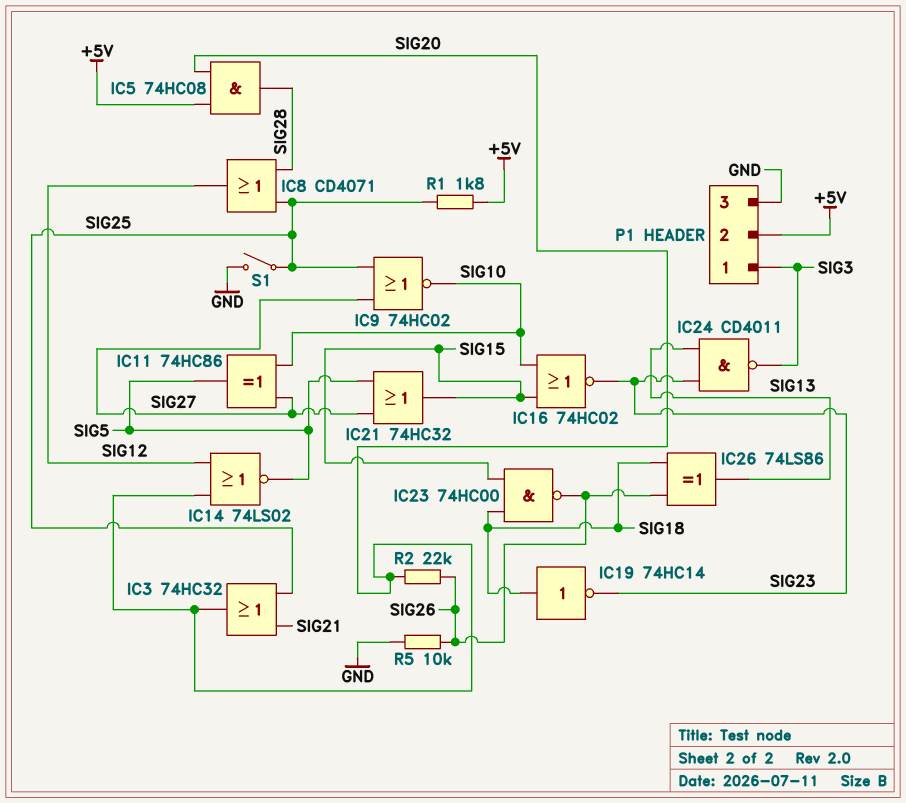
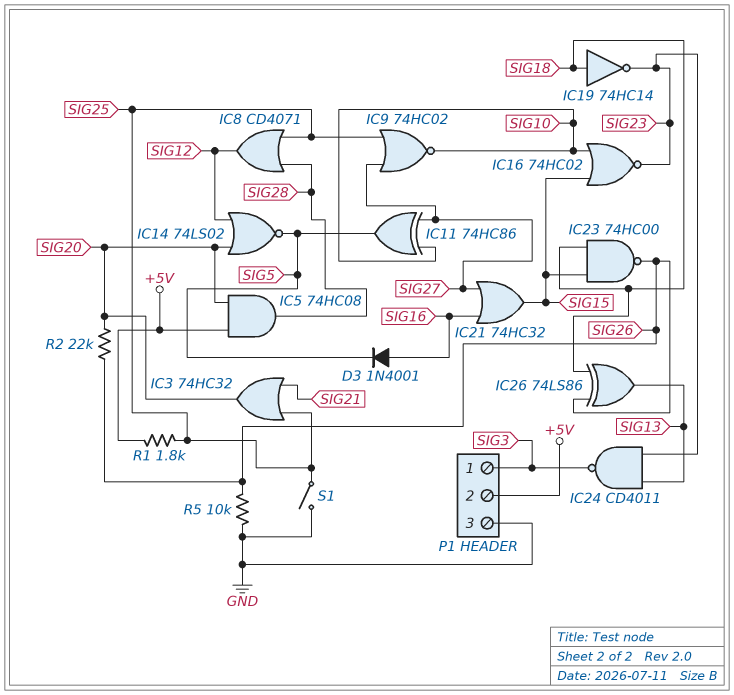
D3: none -> diode 1N4001 (A SIG16, K SIG5)
IC21: OR 74HC32 (in SIG5, in SIG27, out SIG15) -> OR 74HC32 (in SIG16, in SIG27, out SIG15)

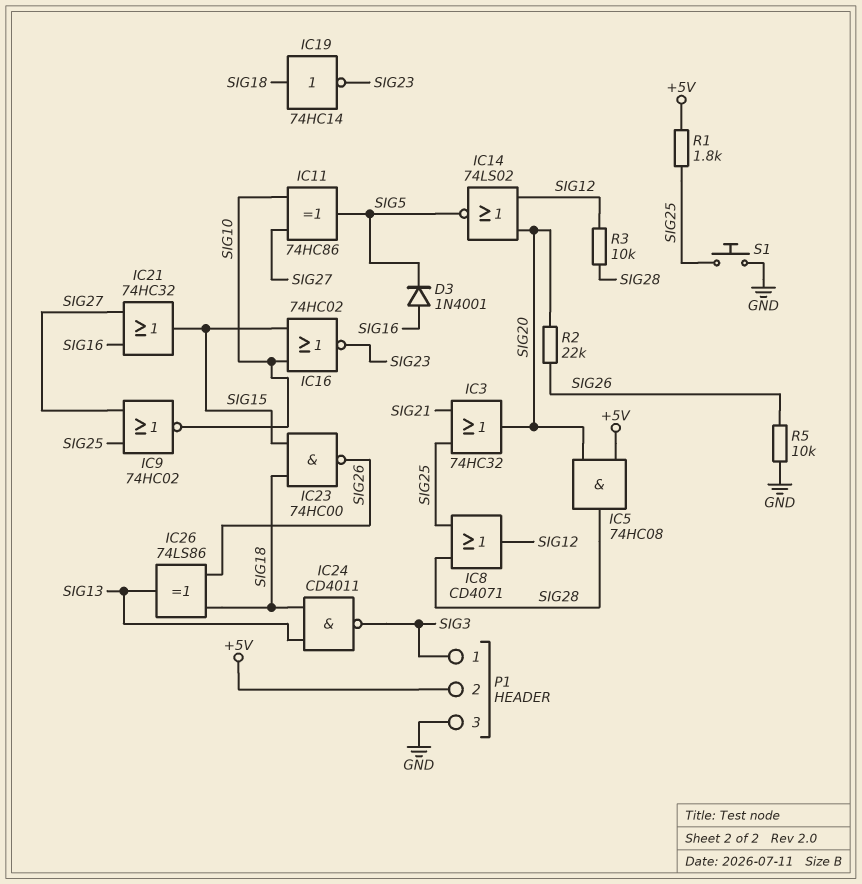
IC24: NAND CD4011 (in SIG13, in SIG23, out SIG3) -> NAND CD4011 (in SIG13, in SIG18, out SIG3)
R3: none -> 10k (SIG12, SIG28)
S1: switch (GND, SIG25) -> button (GND, SIG25)

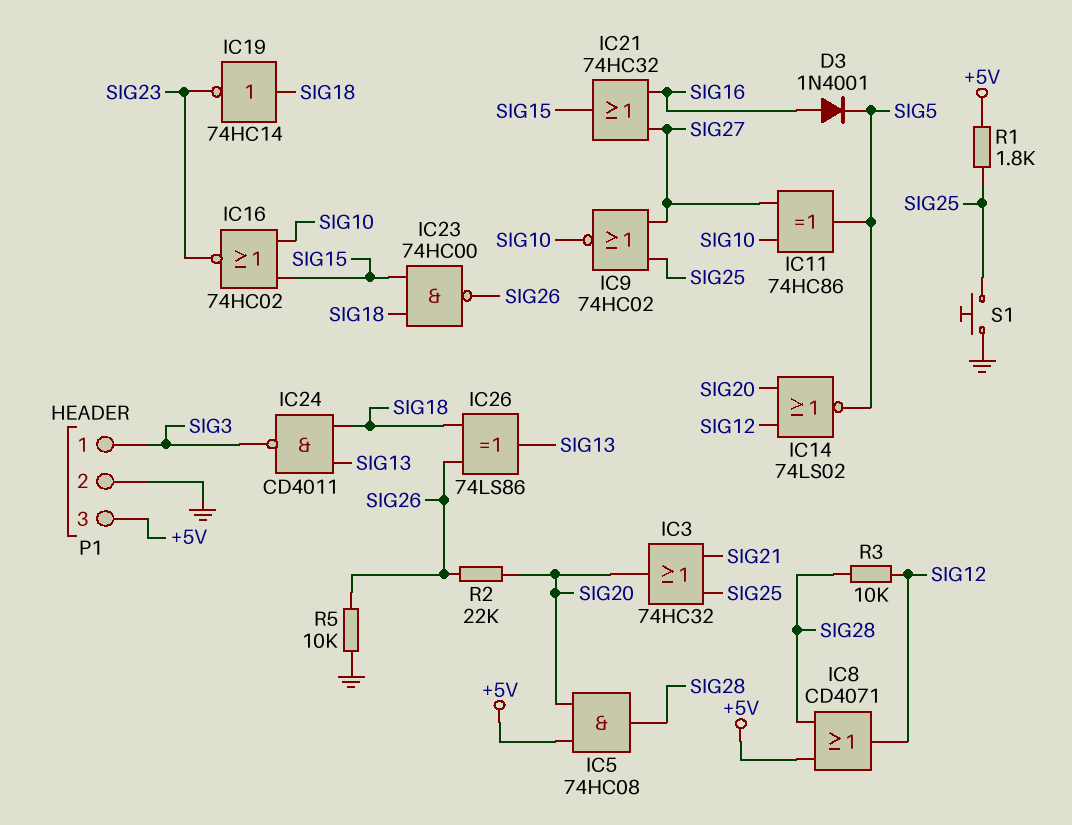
IC8: OR CD4071 (in SIG25, in SIG28, out SIG12) -> OR CD4071 (in +5V, in SIG28, out SIG12)
P1 pin 2: +5V -> GND
P1 pin 3: GND -> +5V

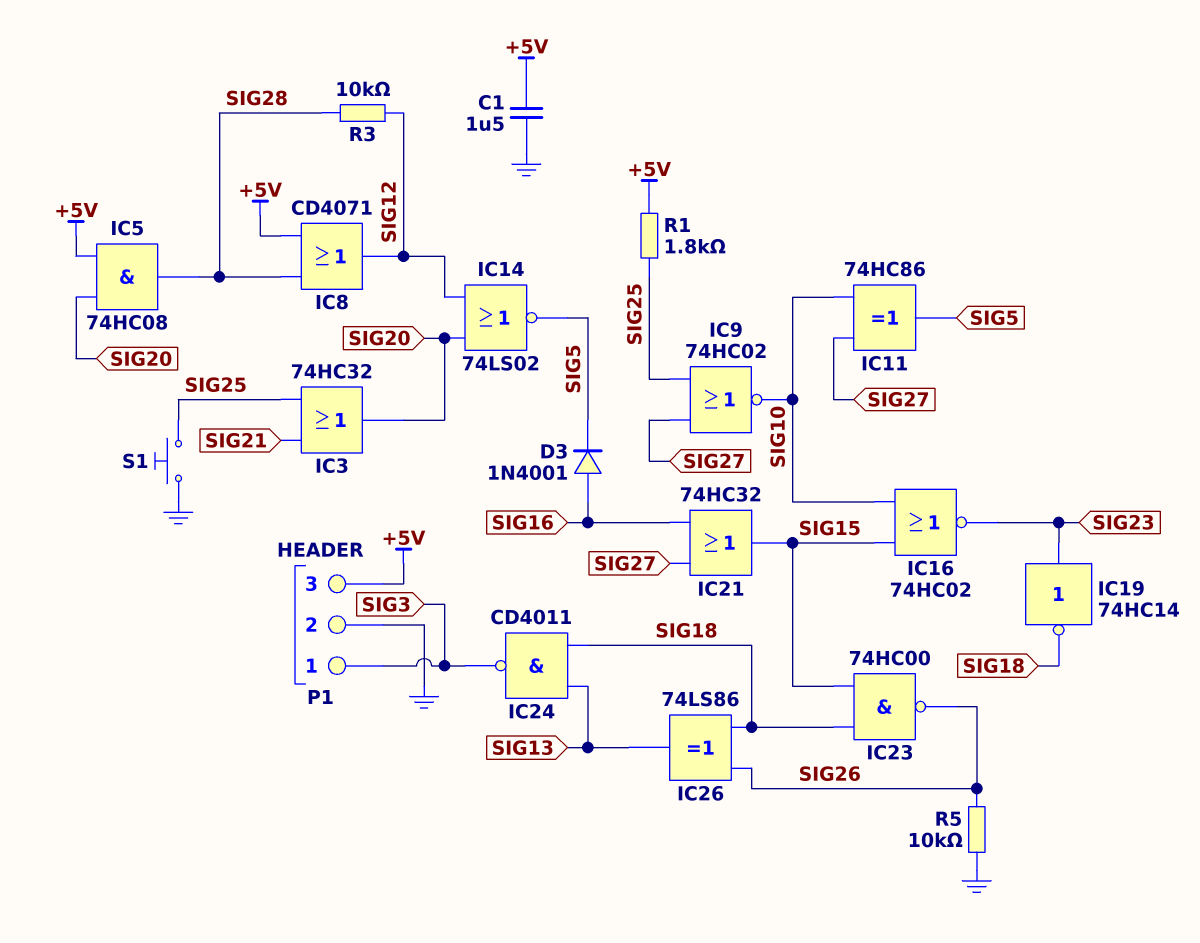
C1: none -> 1.5uF (+5V, GND)
IC19: NOT 74HC14 (in SIG18, out SIG23) -> NOT 74HC14 (in SIG23, out SIG18)
R2: 22k (SIG20, SIG26) -> none

